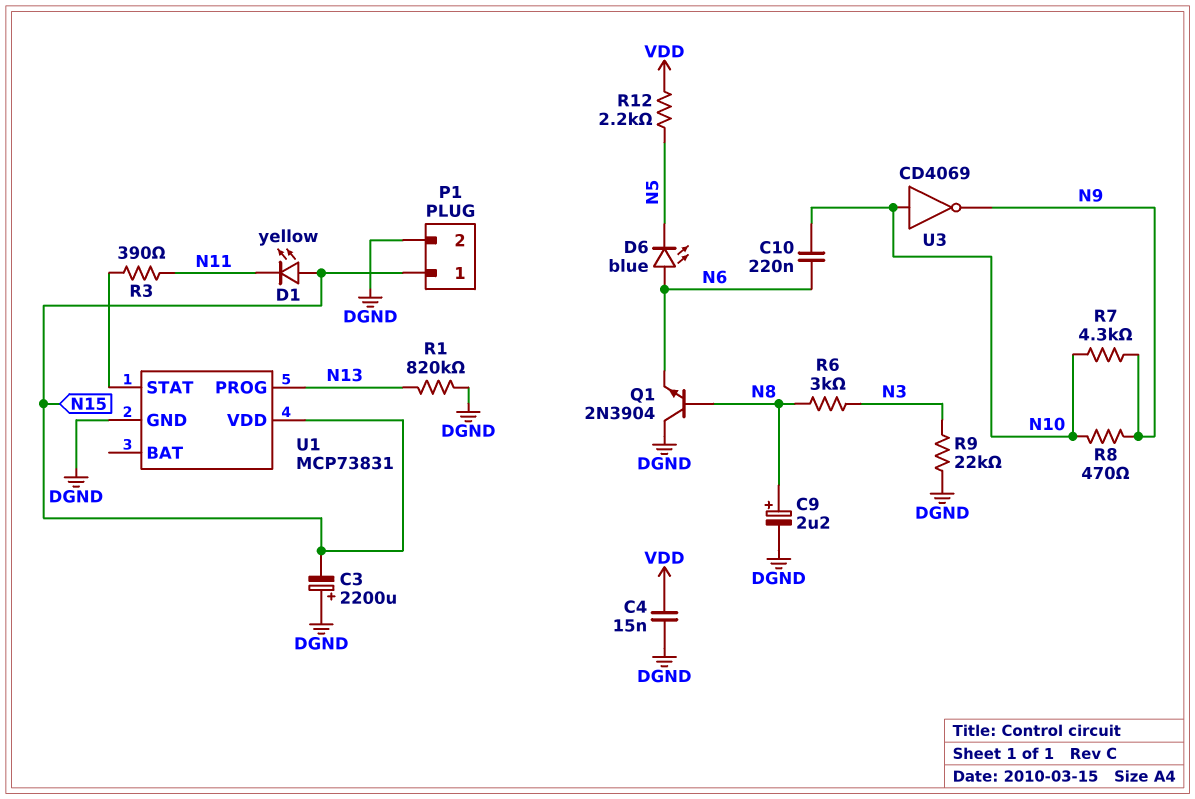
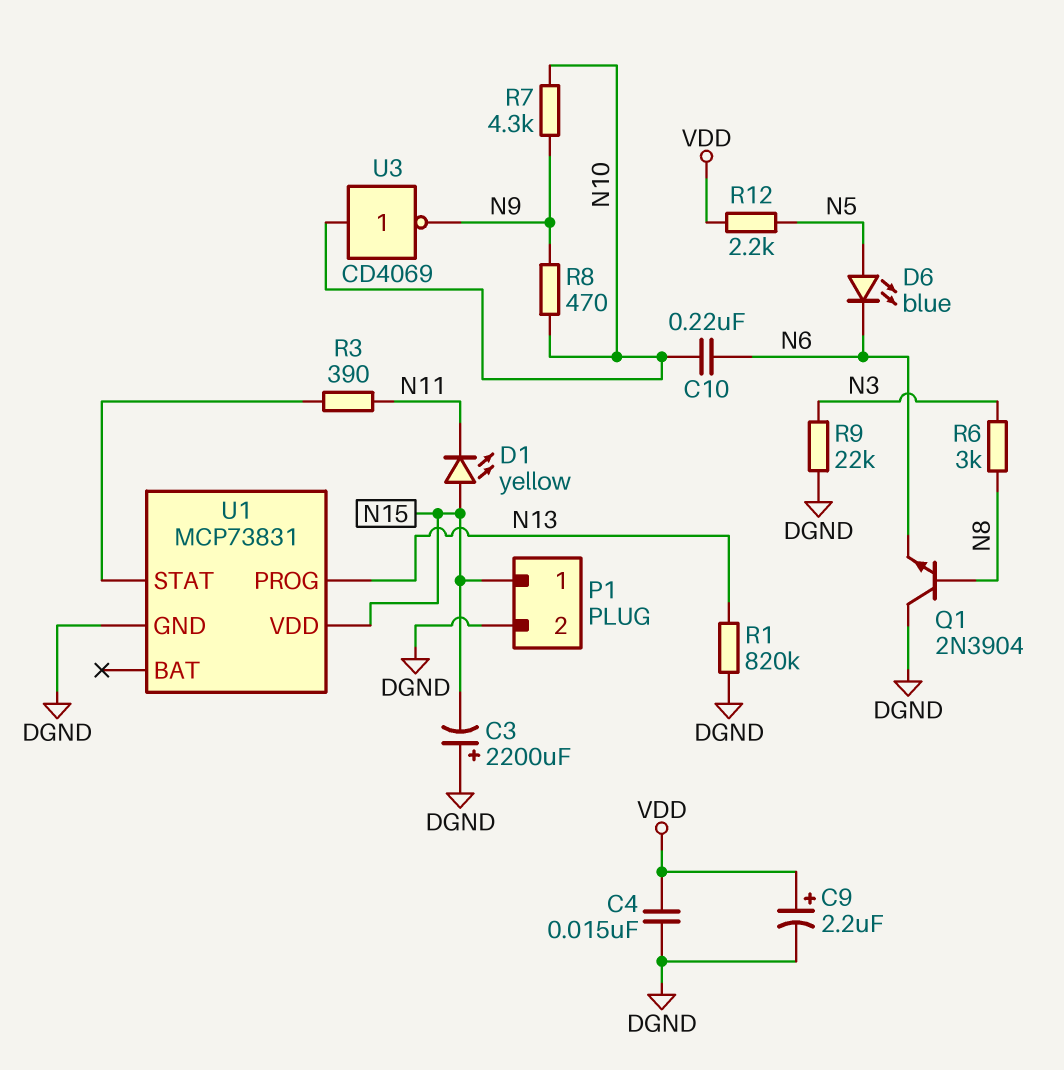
C9: 2.2uF (plus N8, minus DGND) -> 2.2uF (plus VDD, minus DGND)
D6: LED blue (A N6, K N5) -> LED blue (A N5, K N6)

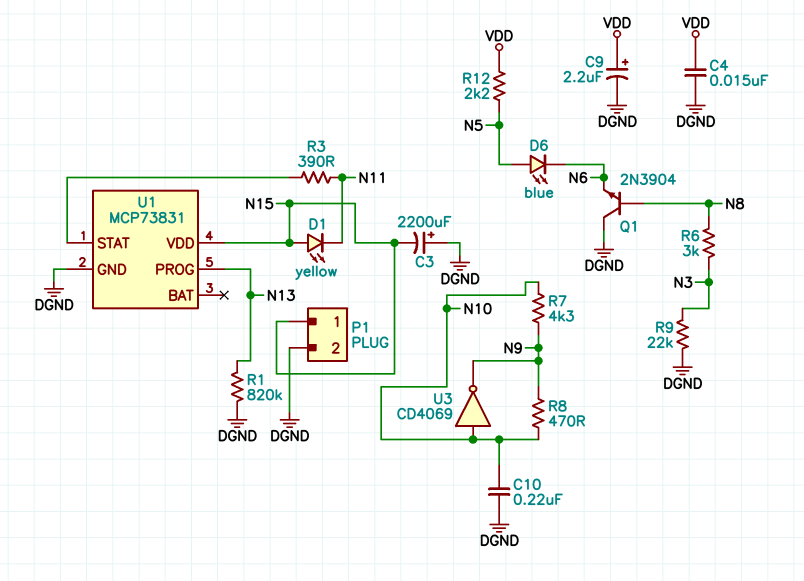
C10: 220nF (N6, N10) -> 220nF (DGND, N10)

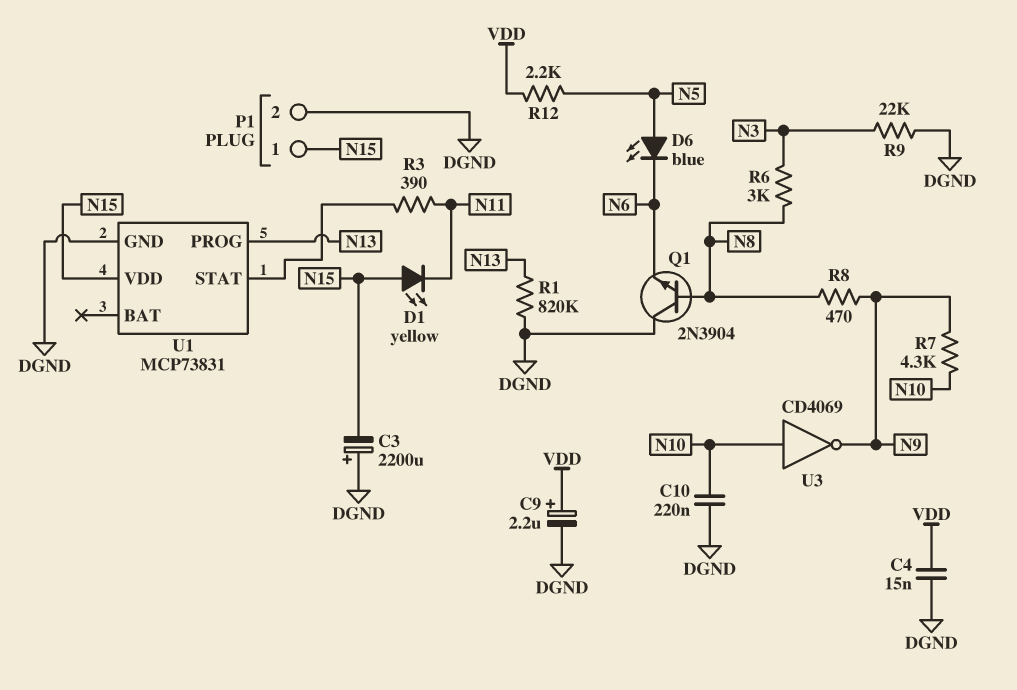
R8: 470 (N9, N10) -> 470 (N8, N9)

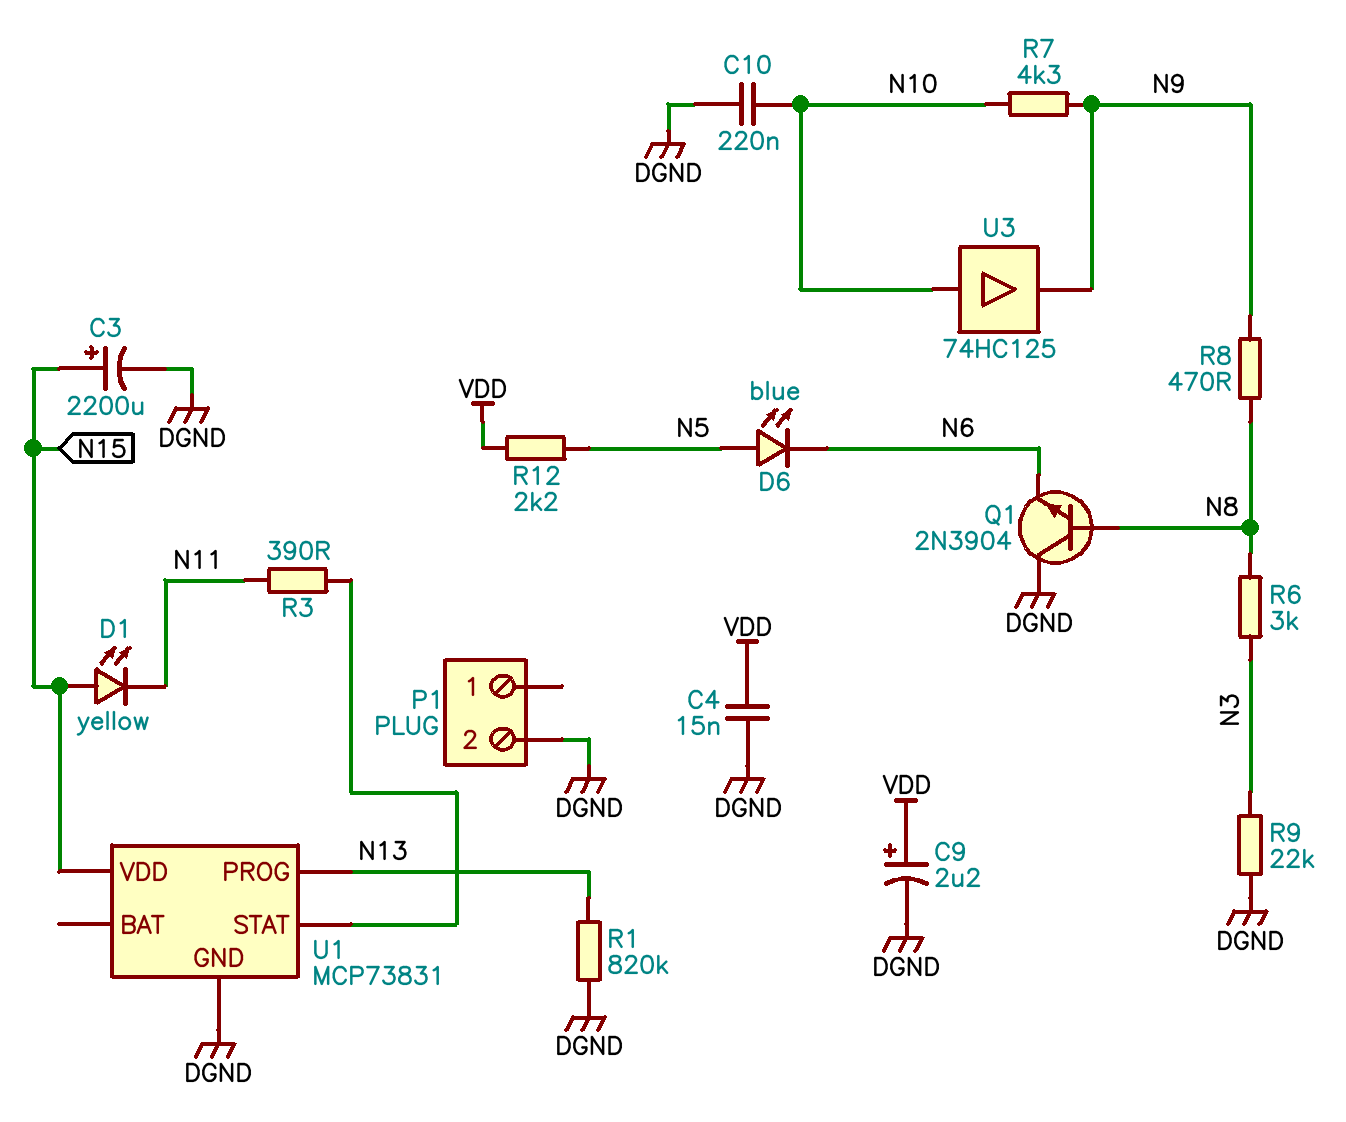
C3: 2200uF (plus DGND, minus N15) -> 2200uF (plus N15, minus DGND)
P1 pin 1: N15 -> none
U3: NOT CD4069 (in N10, out N9) -> buffer 74HC125 (in N10, out N9)

